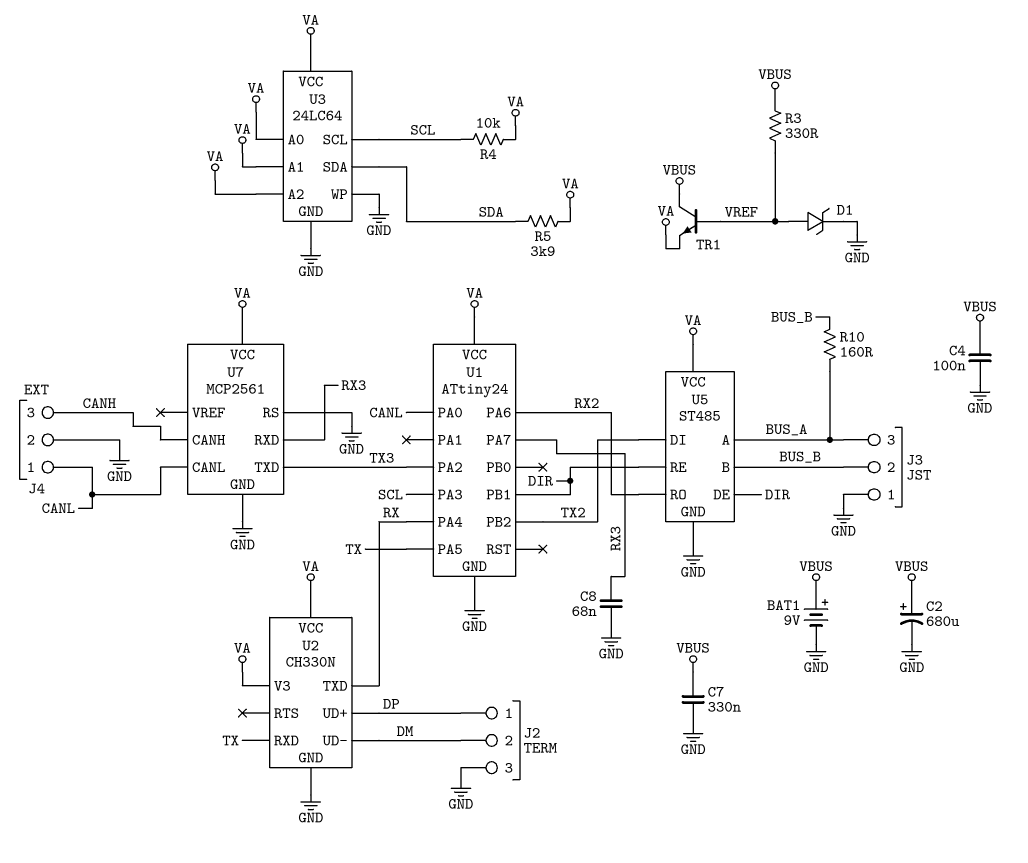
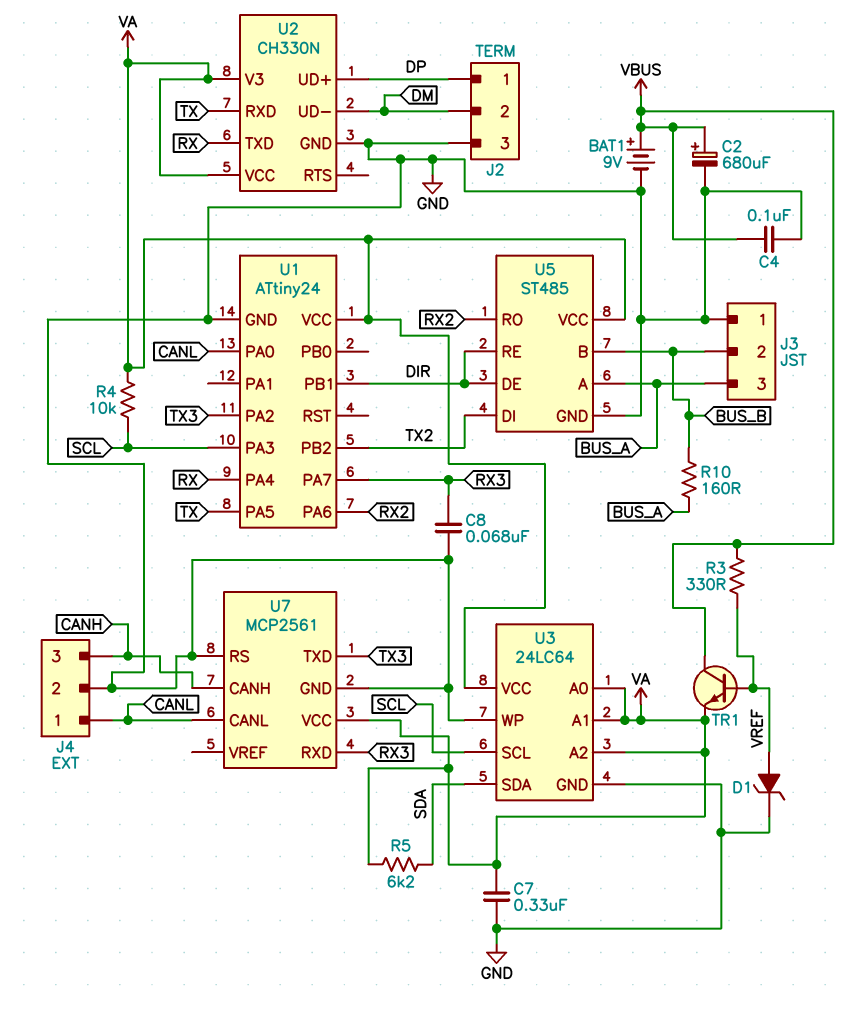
C7: 330nF (GND, VBUS) -> 330nF (GND, VA)
R5: 3.9k (SDA, VA) -> 6.2k (SDA, VA)

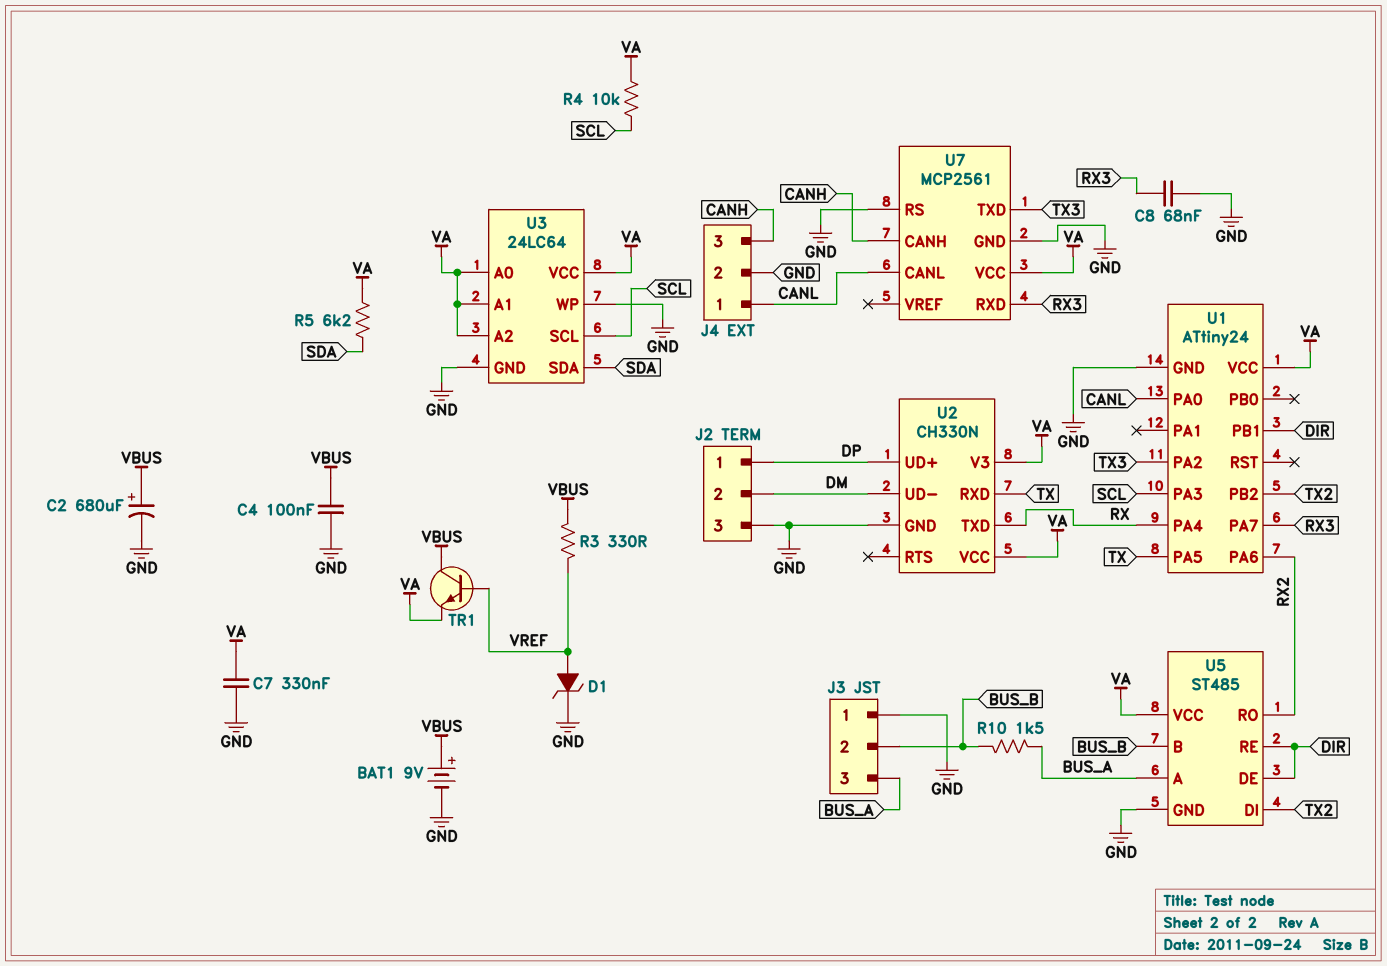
R10: 160 (BUS_A, BUS_B) -> 1.5k (BUS_A, BUS_B)

